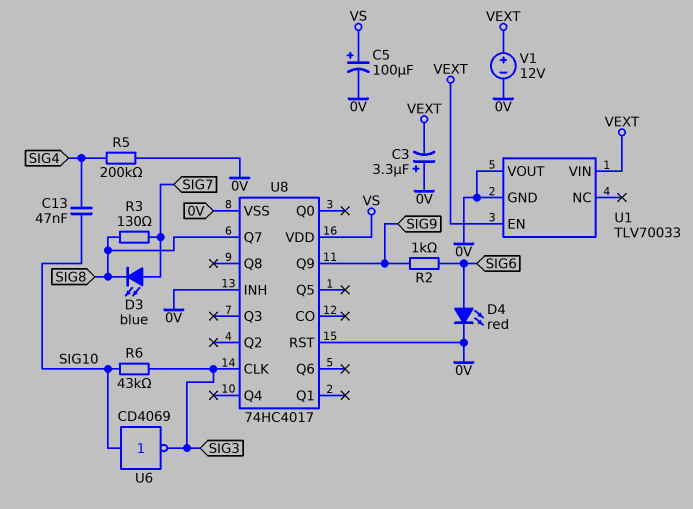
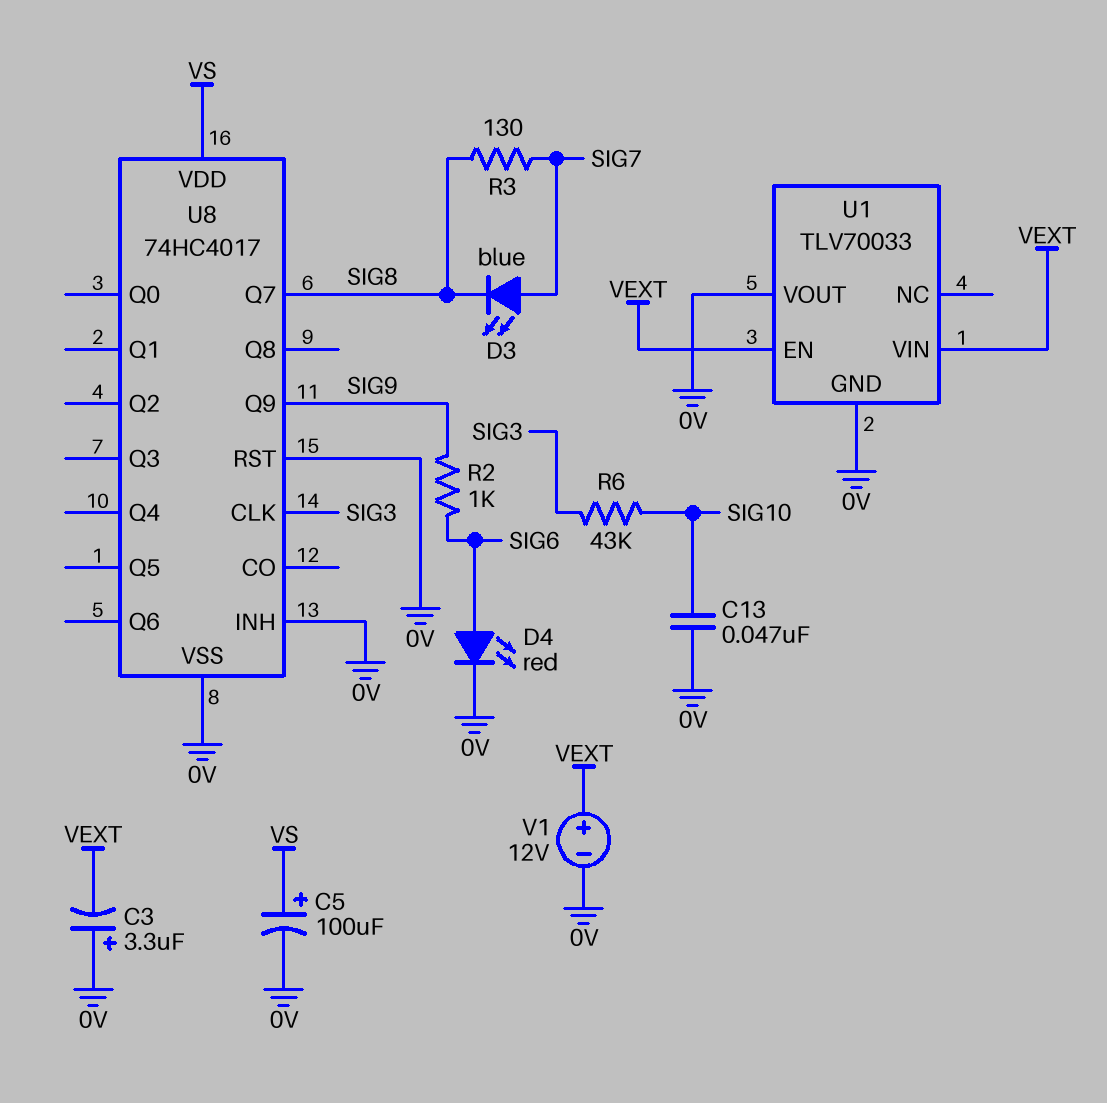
C13: 47nF (SIG4, SIG10) -> 47nF (0V, SIG10)
R5: 200k (0V, SIG4) -> none
U6: NOT CD4069 (in SIG10, out SIG3) -> none

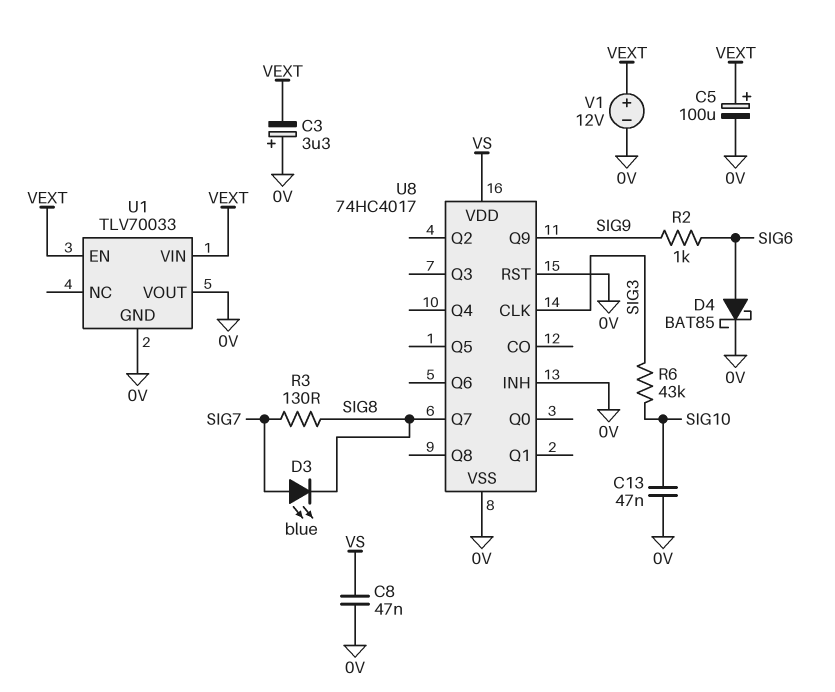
C5: 100uF (plus VS, minus 0V) -> 100uF (plus VEXT, minus 0V)
C8: none -> 47nF (0V, VS)
D4: LED red (A SIG6, K 0V) -> schottky BAT85 (A SIG6, K 0V)

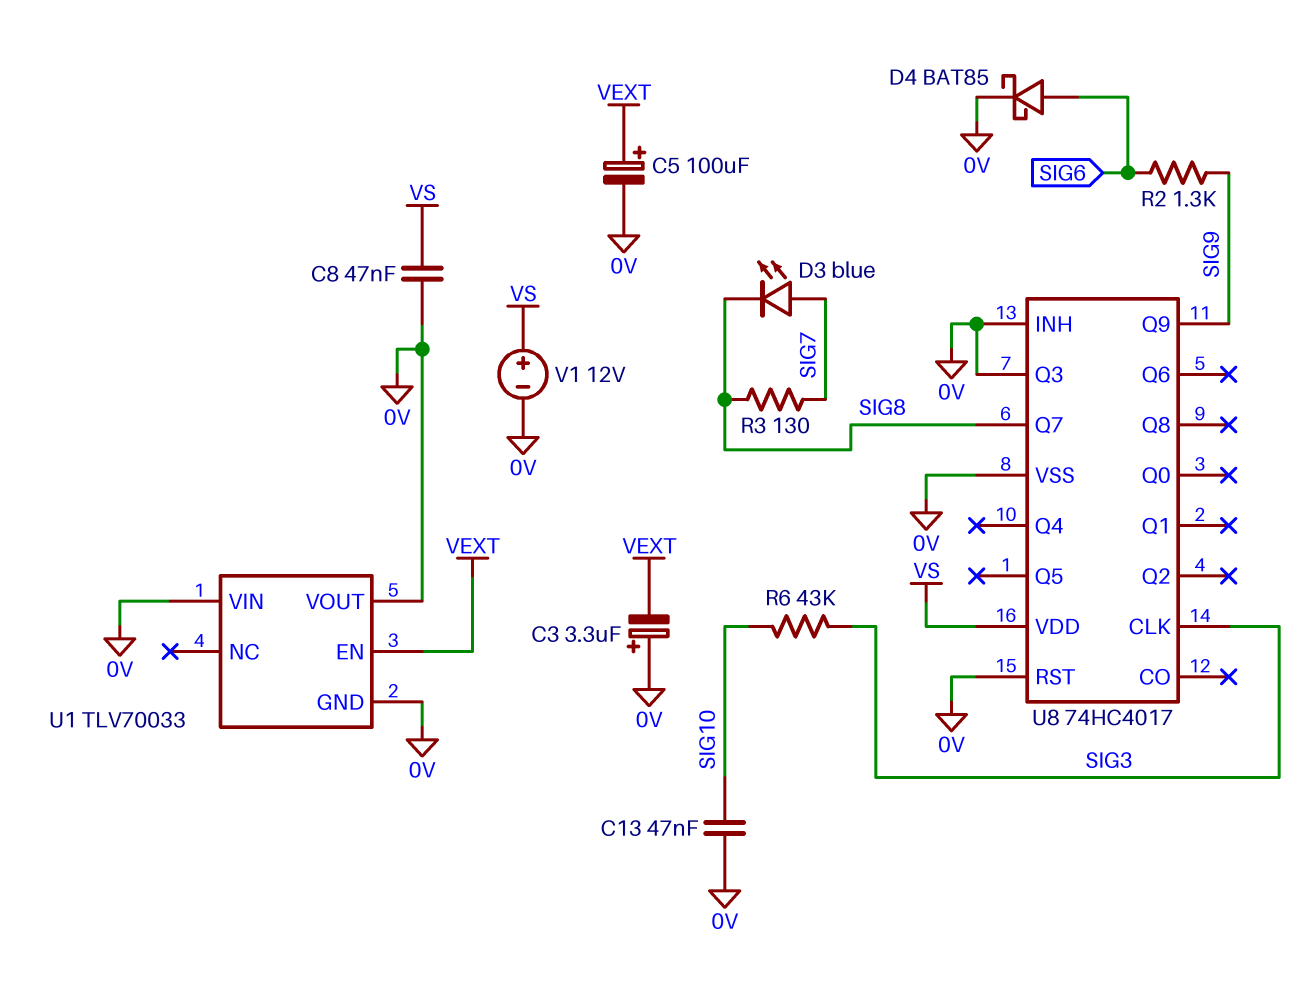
R2: 1k (SIG6, SIG9) -> 1.3k (SIG6, SIG9)
U1 pin VIN: VEXT -> 0V
U8 pin Q3: none -> 0V
V1: 12V (plus VEXT, minus 0V) -> 12V (plus VS, minus 0V)

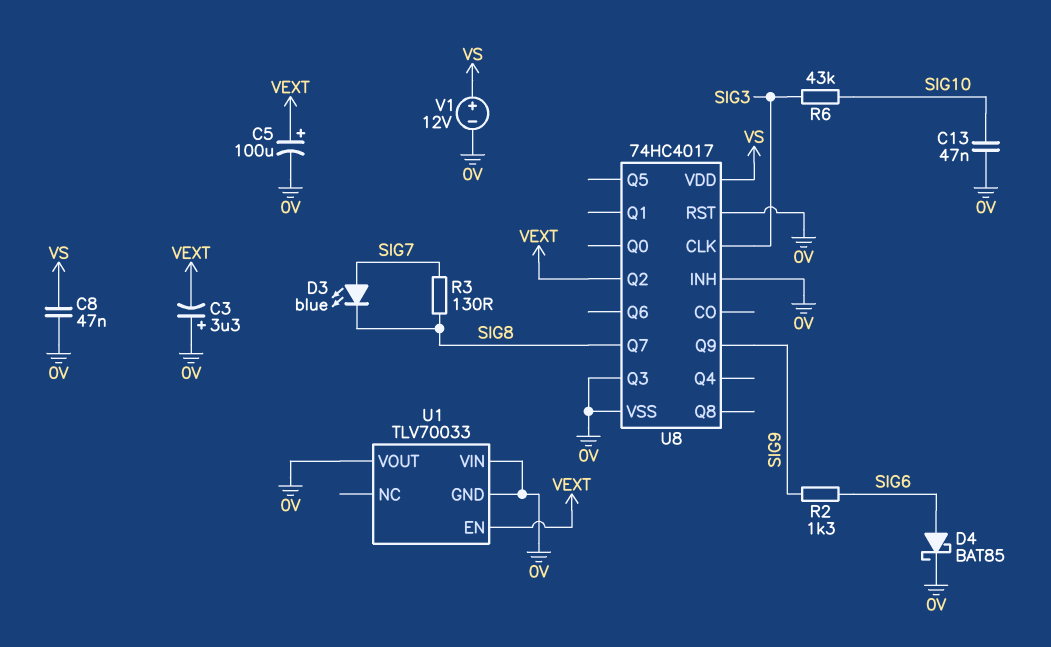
U8 pin Q2: none -> VEXT

